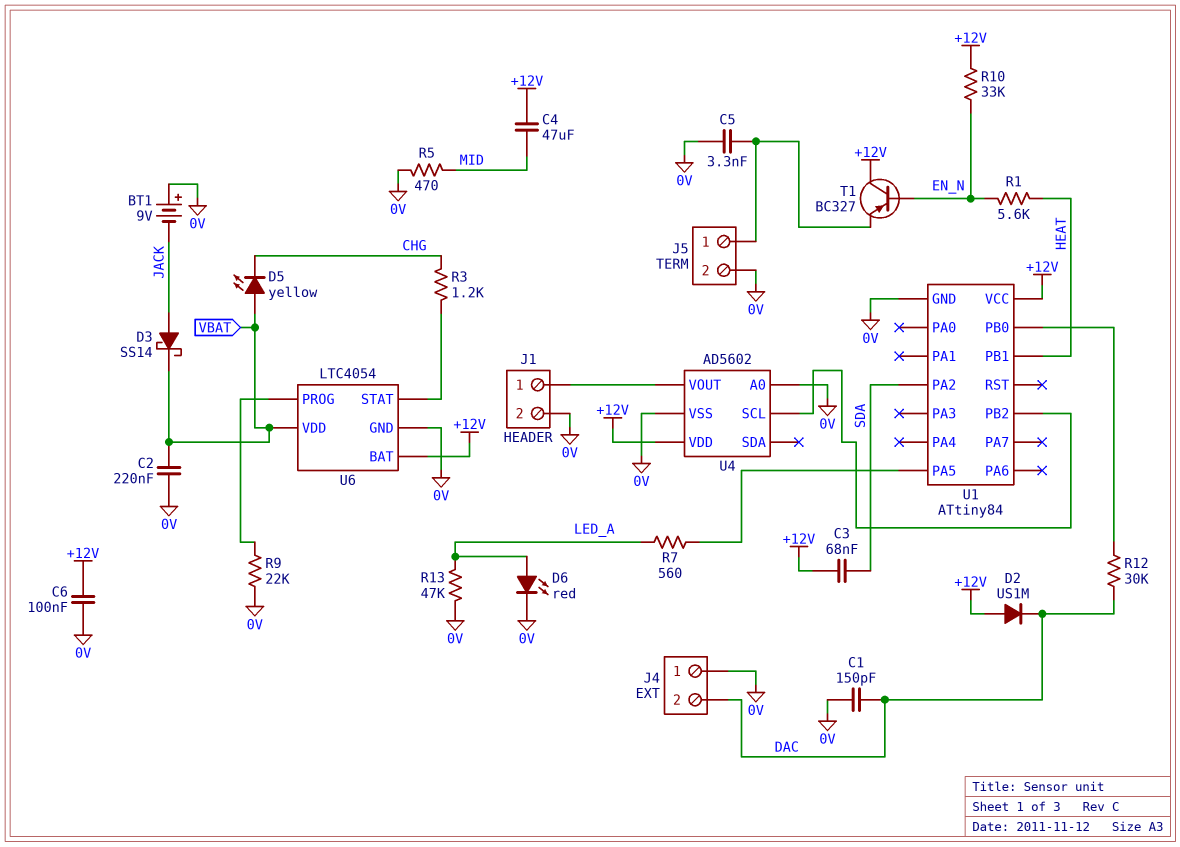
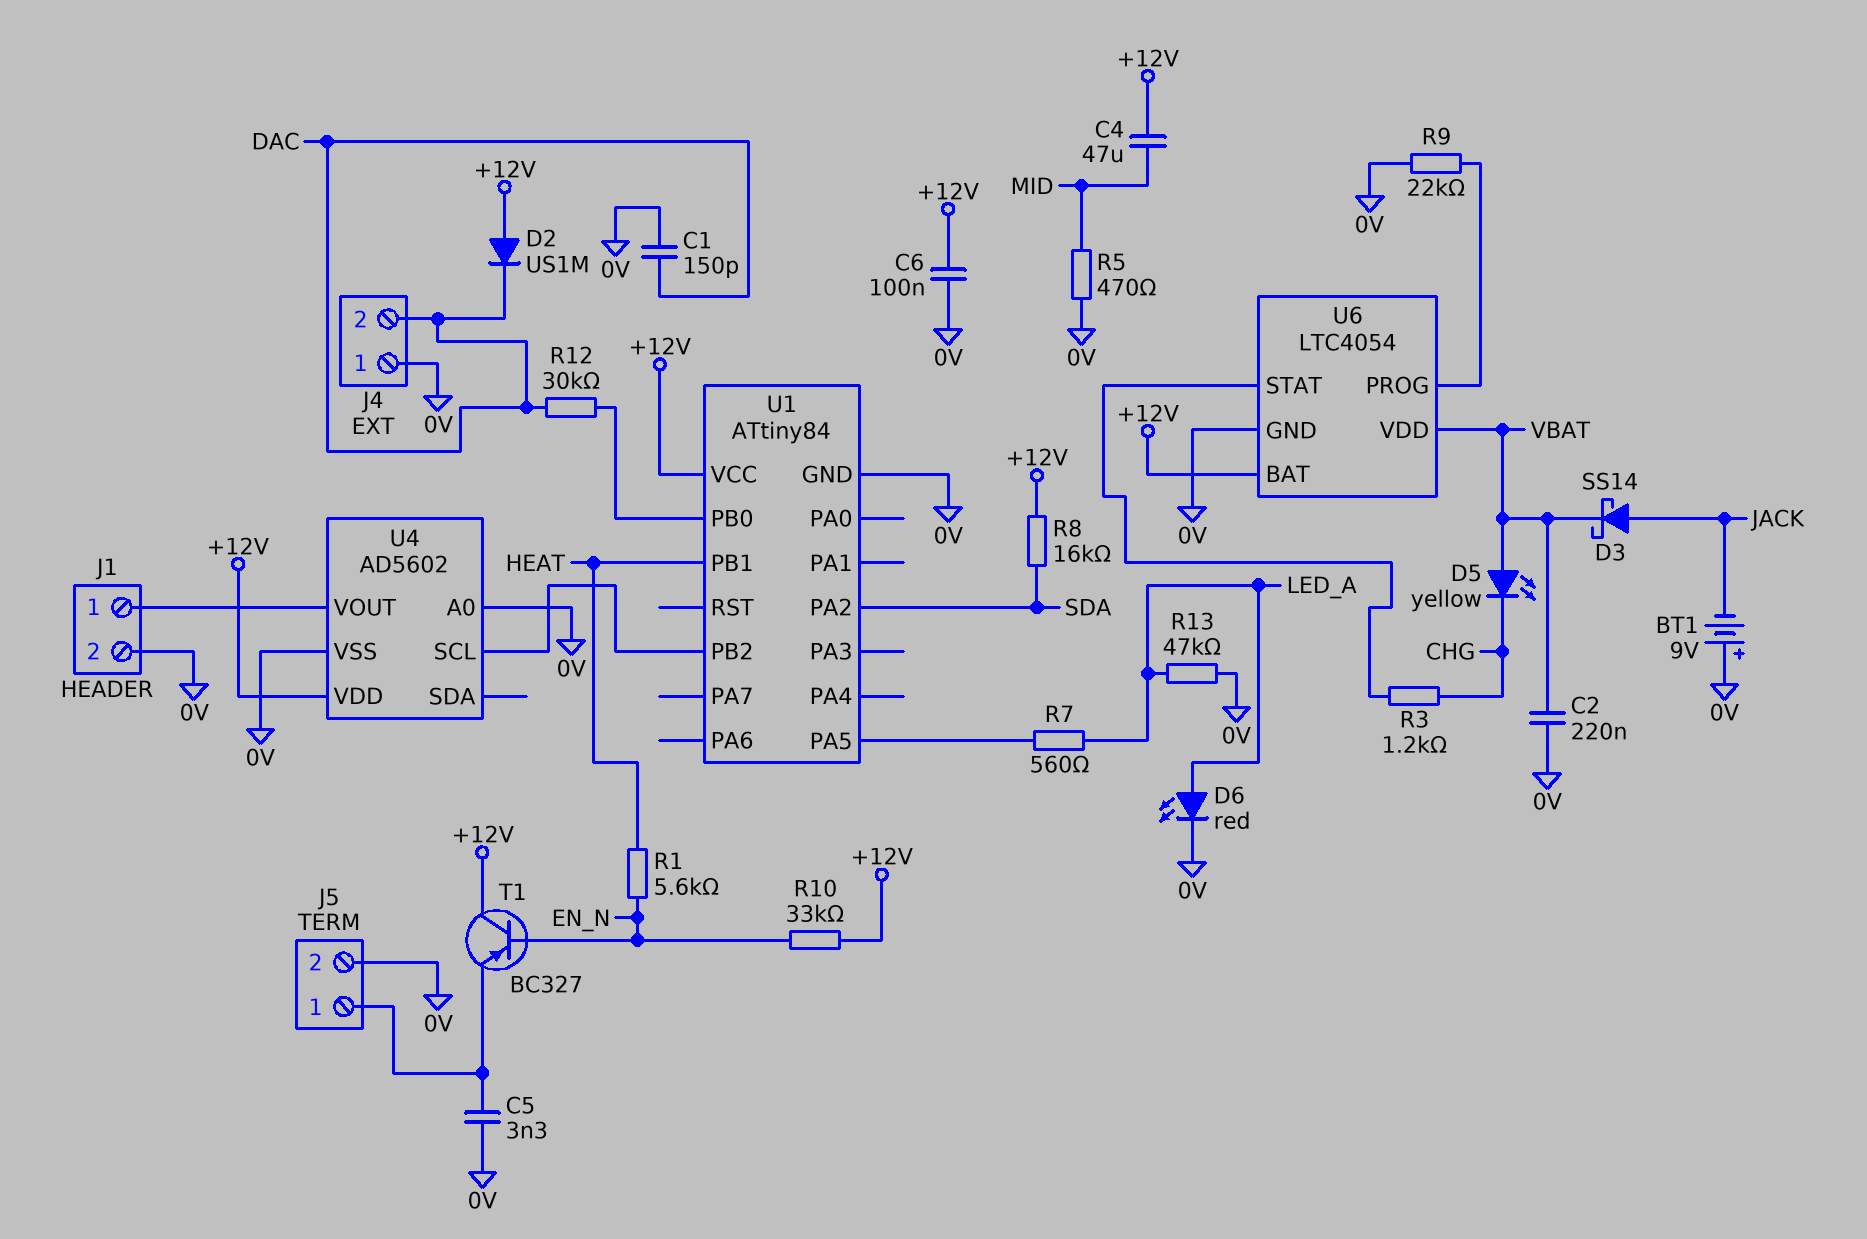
C3: 68nF (+12V, SDA) -> none
R8: none -> 16k (+12V, SDA)

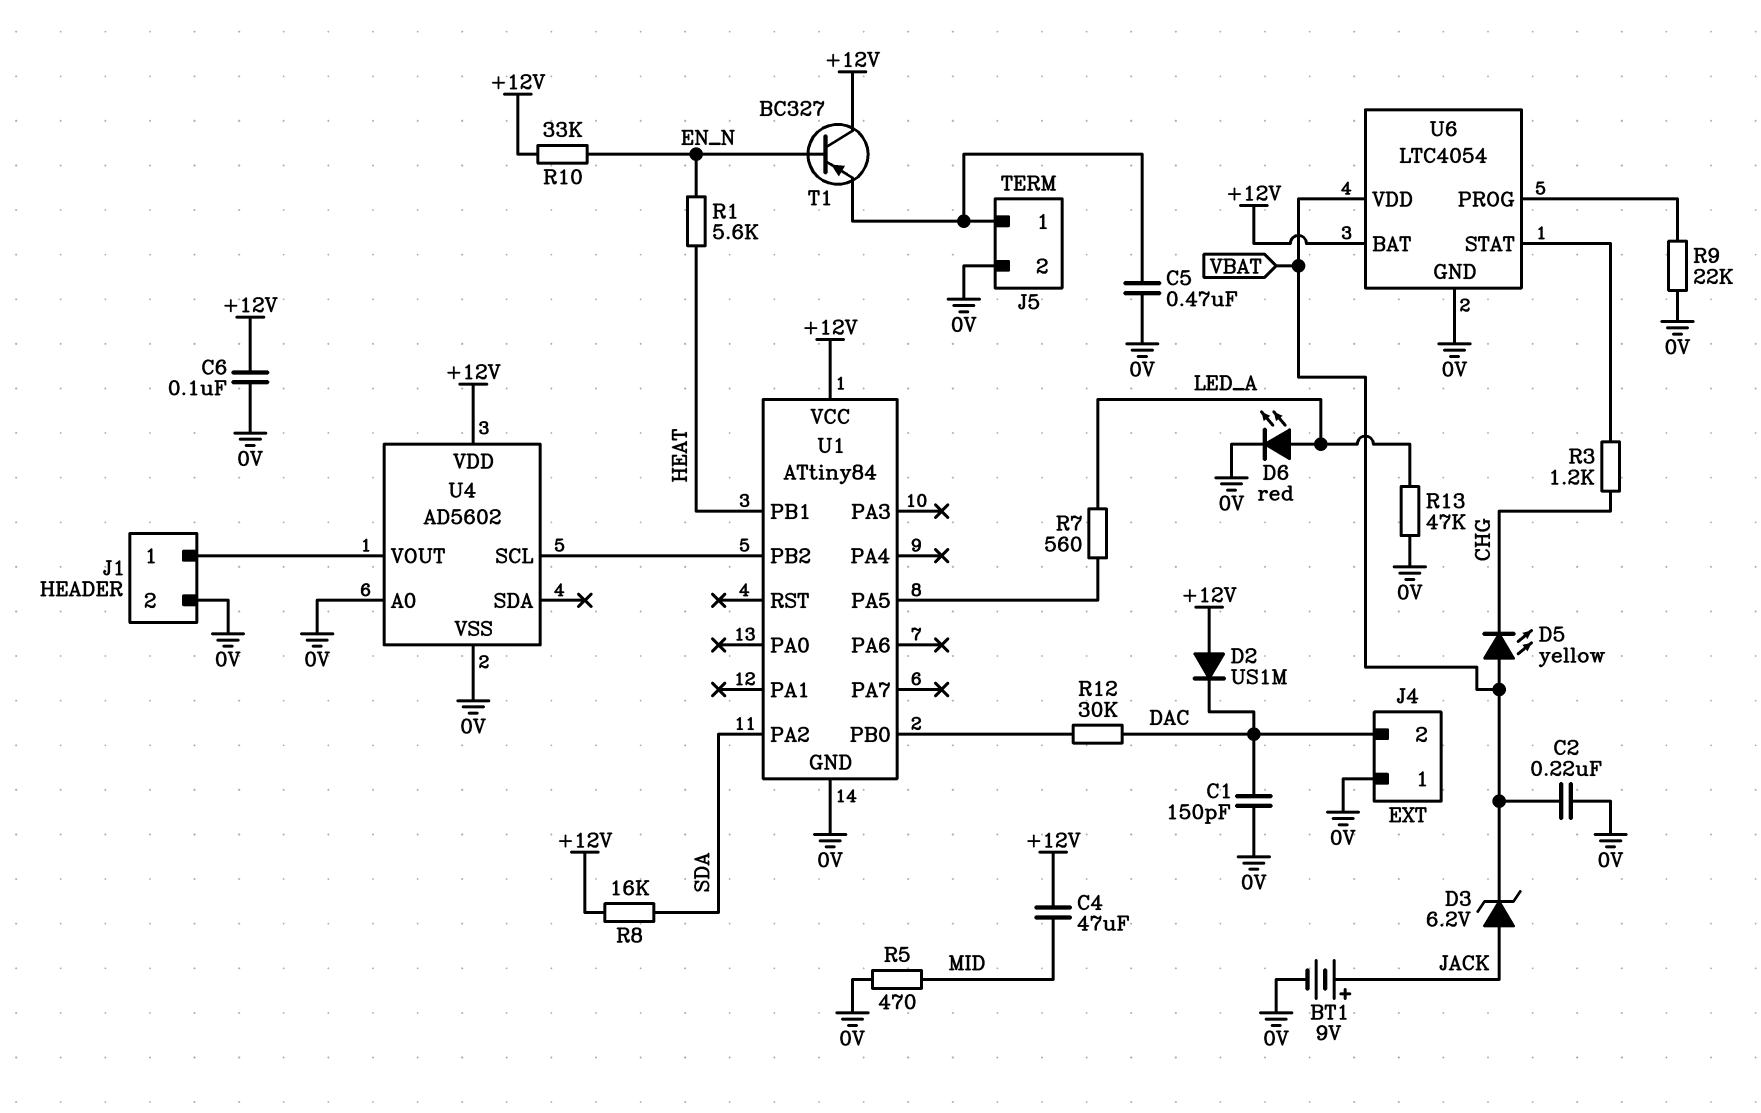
BT1: 9V (plus 0V, minus JACK) -> 9V (plus JACK, minus 0V)
C5: 3.3nF (0V, J5/1) -> 470nF (0V, J5/1)
D3: schottky SS14 (A JACK, K VBAT) -> zener 6.2V (A JACK, K VBAT)

